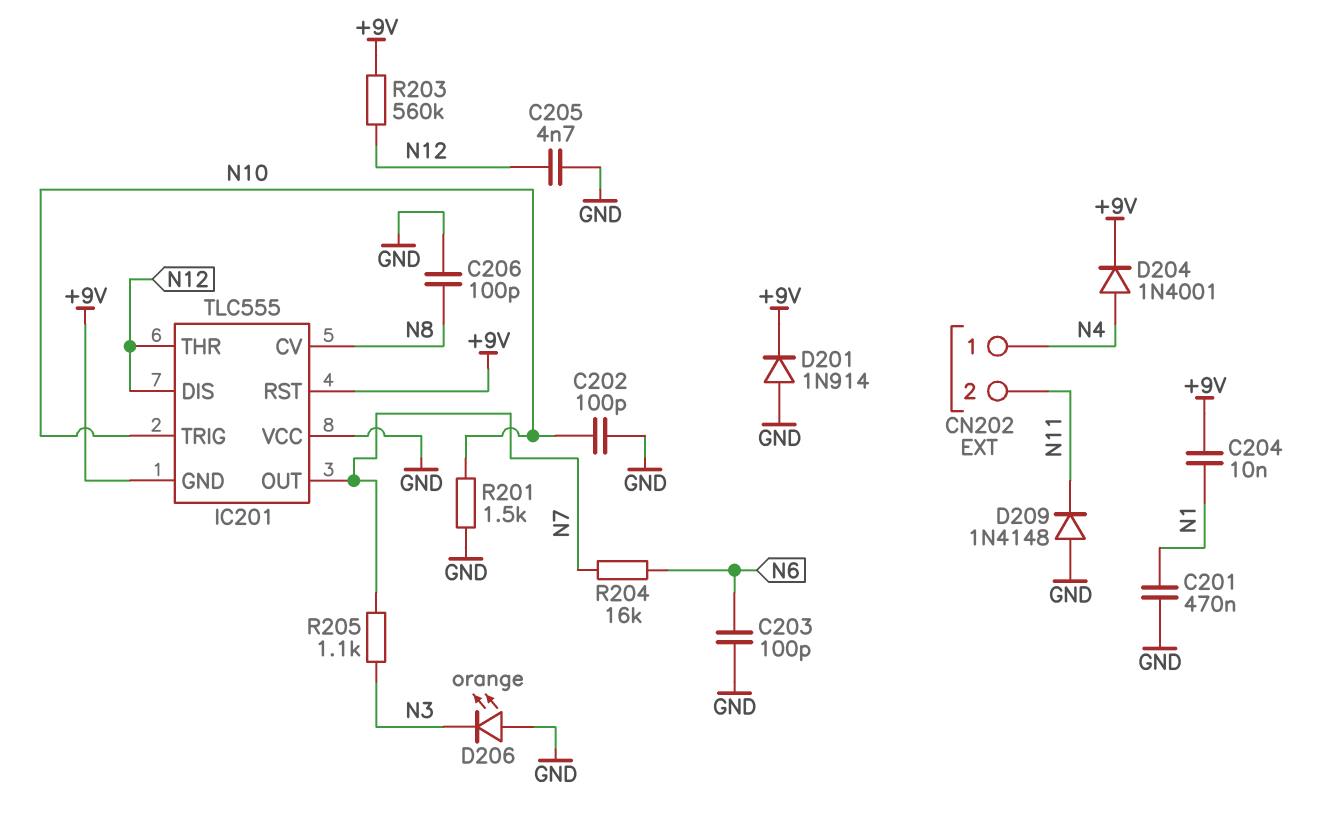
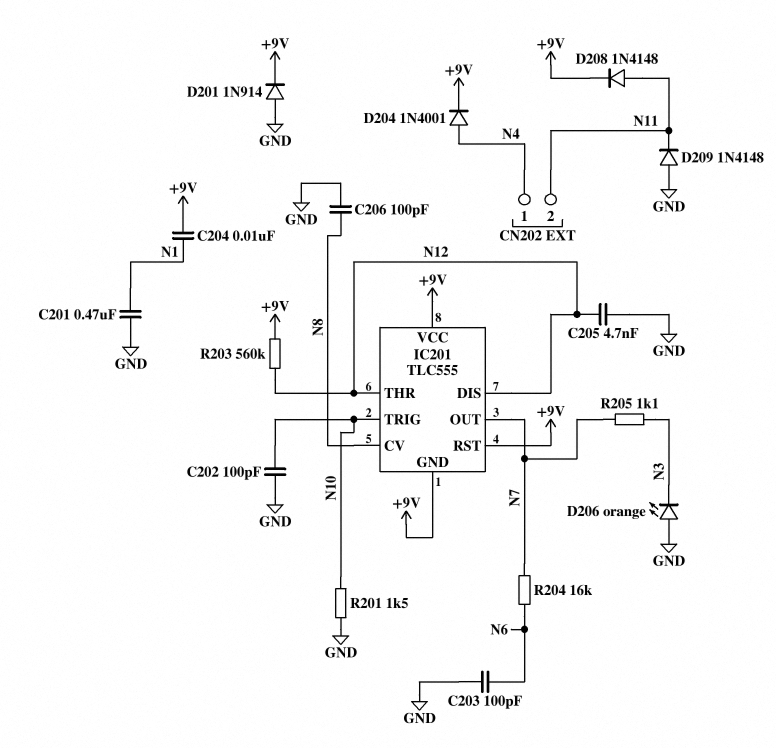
D208: none -> diode 1N4148 (A N11, K +9V)
IC201 pin VCC: GND -> +9V

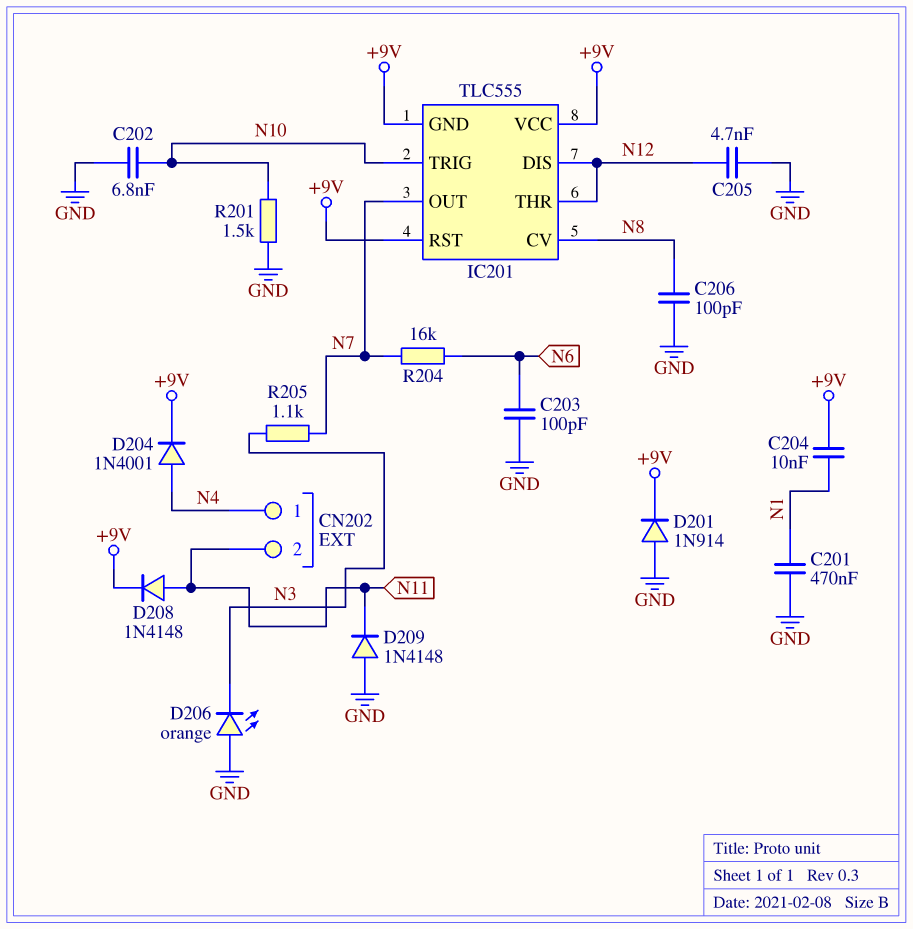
C202: 100pF (GND, N10) -> 6.8nF (GND, N10)
R203: 560k (+9V, N12) -> none

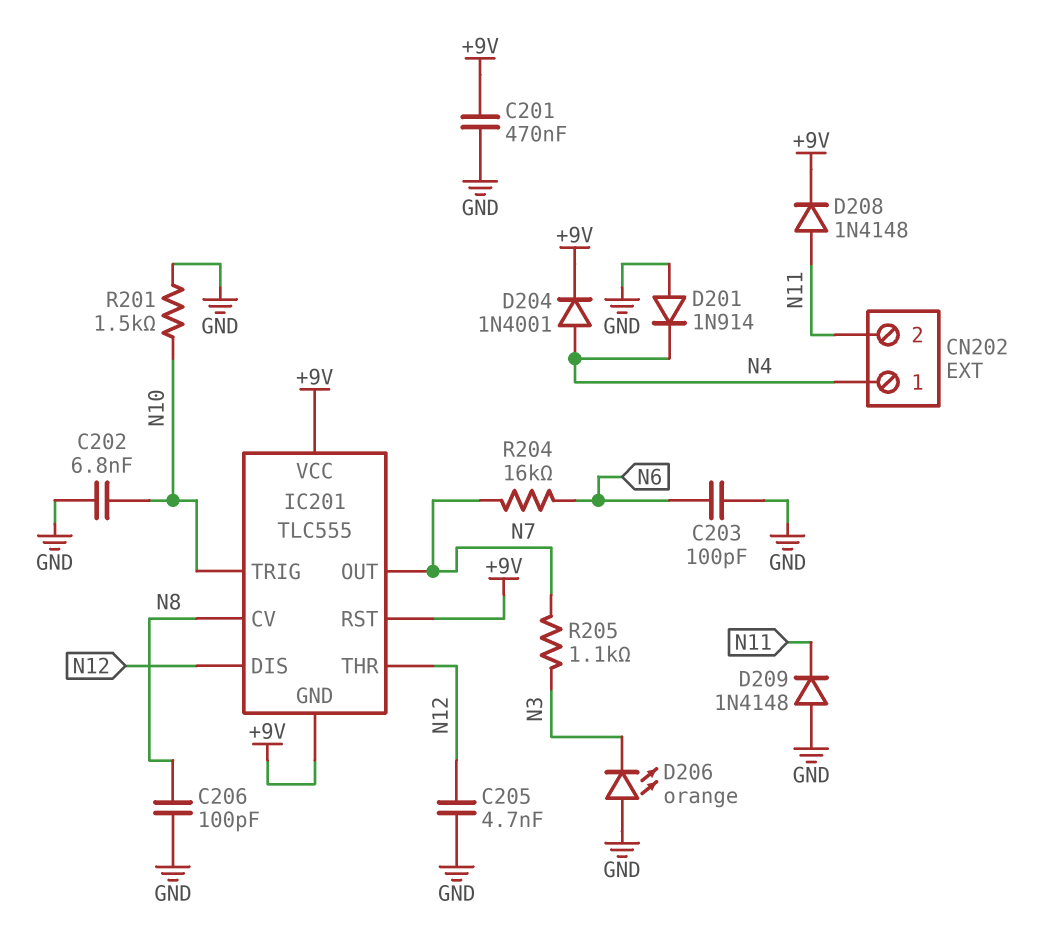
C201: 470nF (GND, N1) -> 470nF (+9V, GND)
C204: 10nF (+9V, N1) -> none
D201: diode 1N914 (A GND, K +9V) -> diode 1N914 (A GND, K N4)

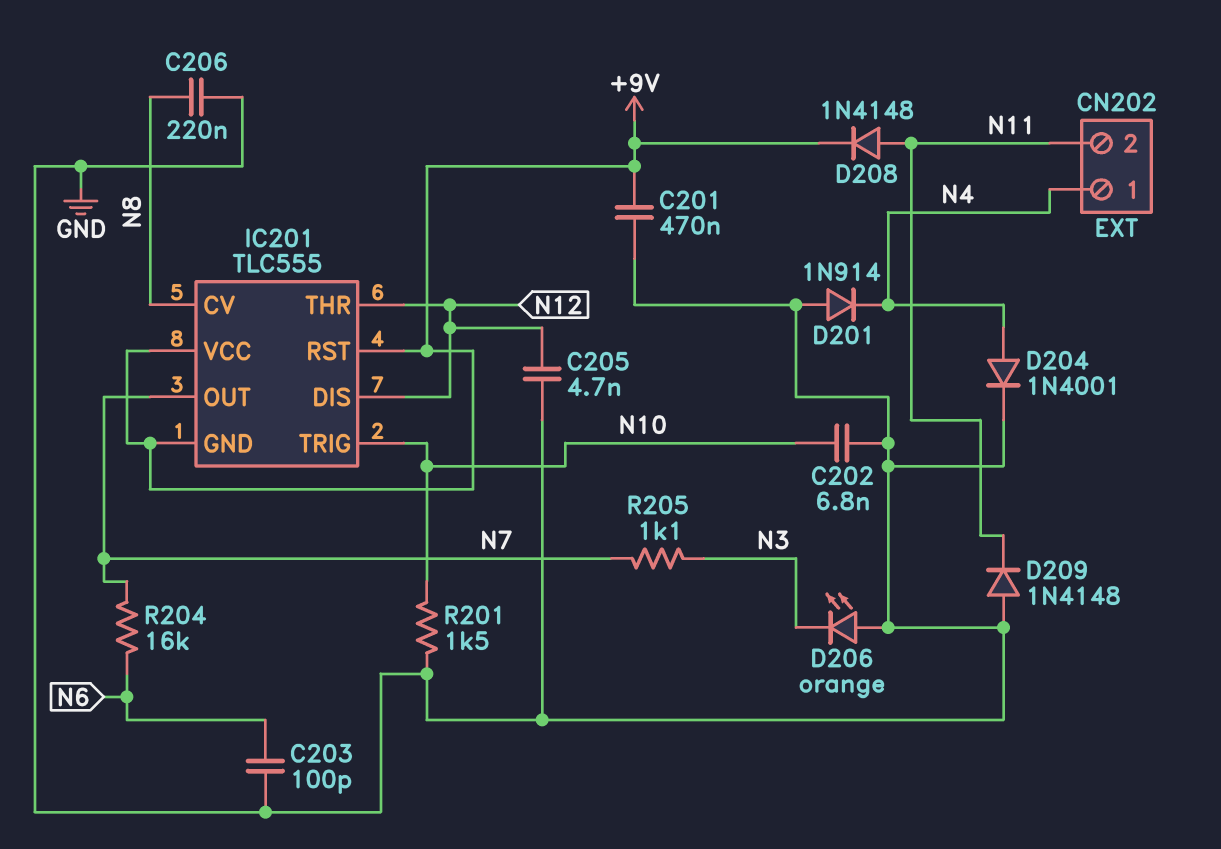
C206: 100pF (GND, N8) -> 220nF (GND, N8)
D204: diode 1N4001 (A N4, K +9V) -> diode 1N4001 (A N4, K GND)

